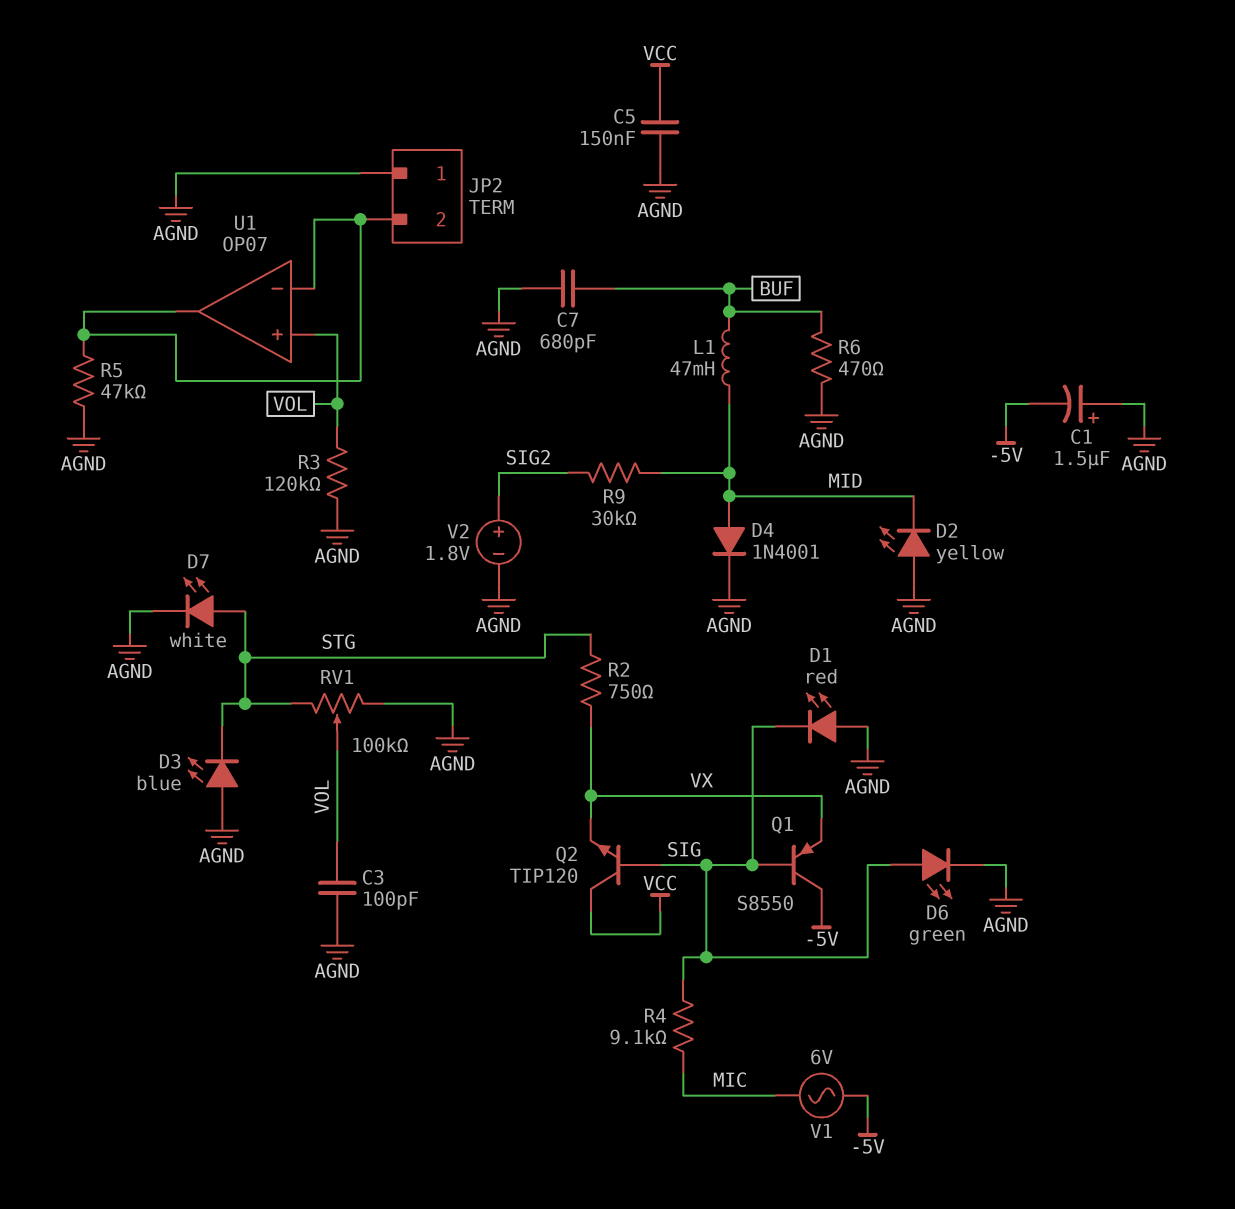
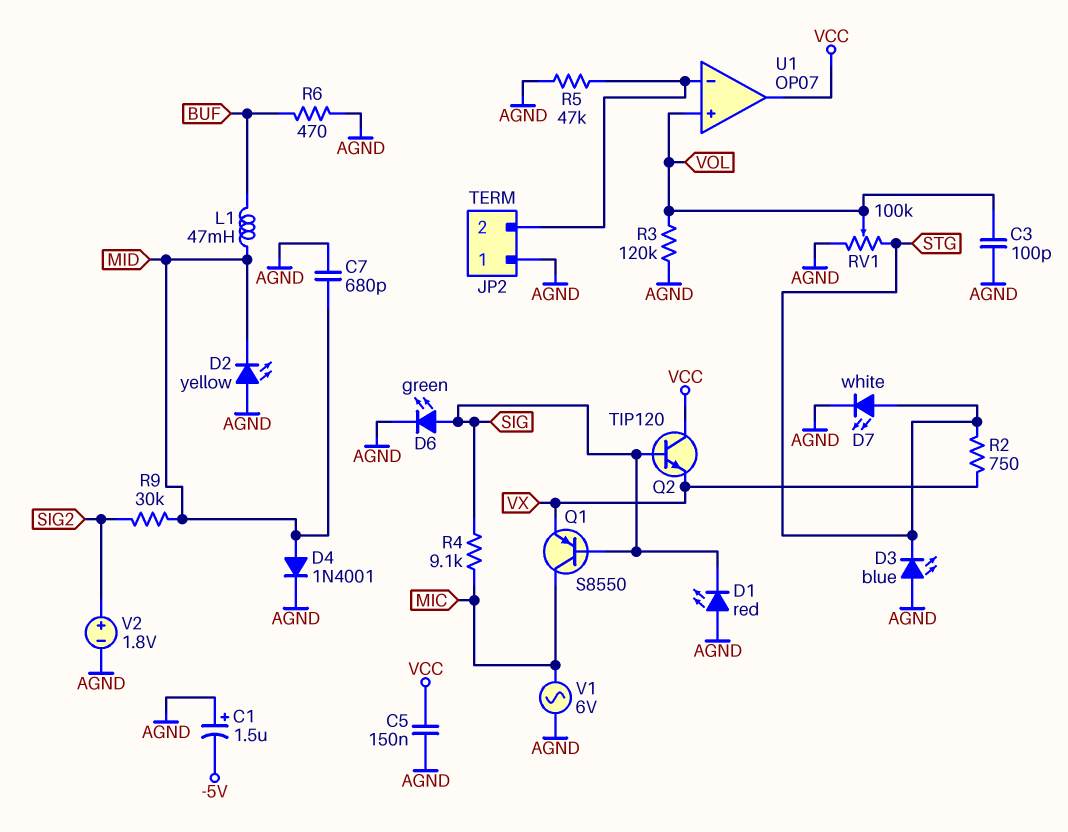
C7: 680pF (AGND, BUF) -> 680pF (AGND, MID)
Q1: PNP S8550 (B SIG, C -5V, E VX) -> PNP S8550 (B SIG, C MIC, E VX)
U1 pin out: JP2/2 -> VCC
V1: AC 6V (-5V, MIC) -> AC 6V (AGND, MIC)

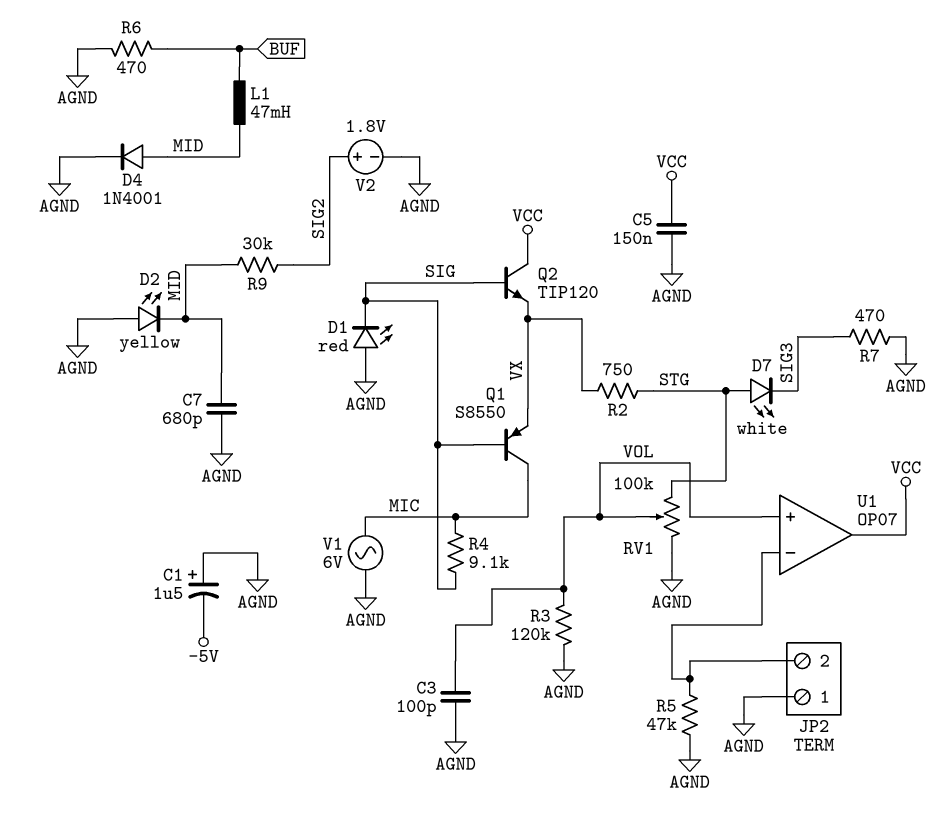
D3: LED blue (A AGND, K STG) -> none
D6: LED green (A SIG, K AGND) -> none
D7: LED white (A STG, K AGND) -> LED white (A STG, K SIG3)
R7: none -> 470 (AGND, SIG3)

